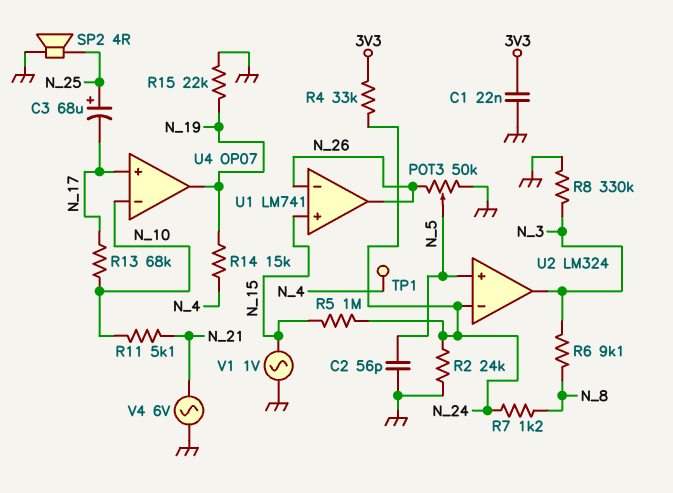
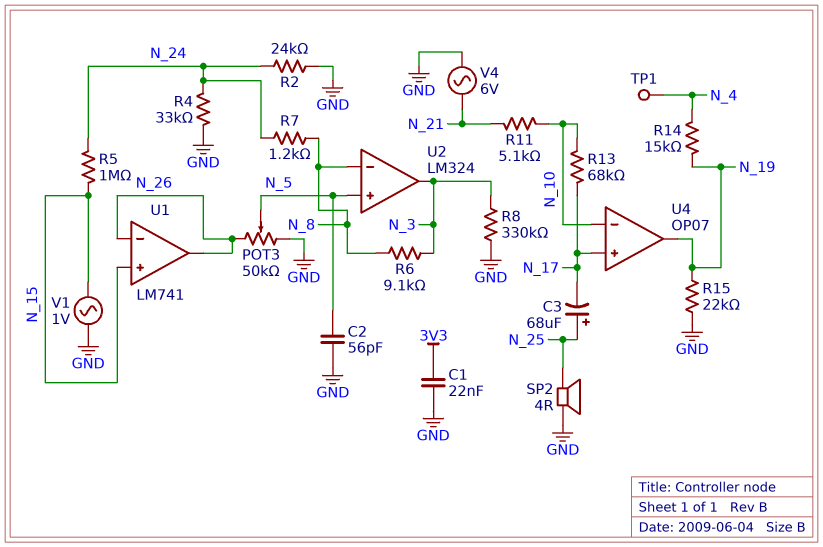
R4: 33k (3V3, N_24) -> 33k (GND, N_24)
U2 pin in-: N_24 -> N_8

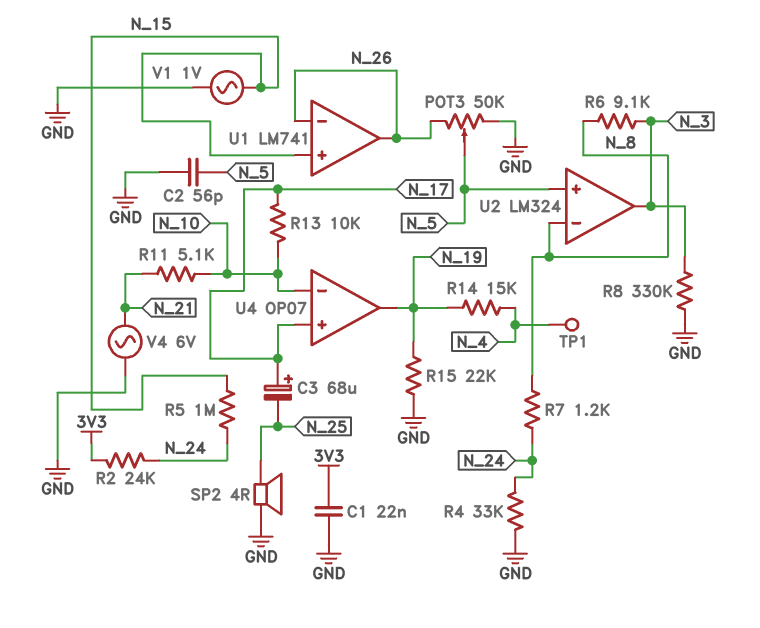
C3: 68uF (plus N_25, minus N_17) -> 68uF (plus N_17, minus N_25)
R2: 24k (GND, N_24) -> 24k (3V3, N_24)
R13: 68k (N_10, N_17) -> 10k (N_10, N_17)

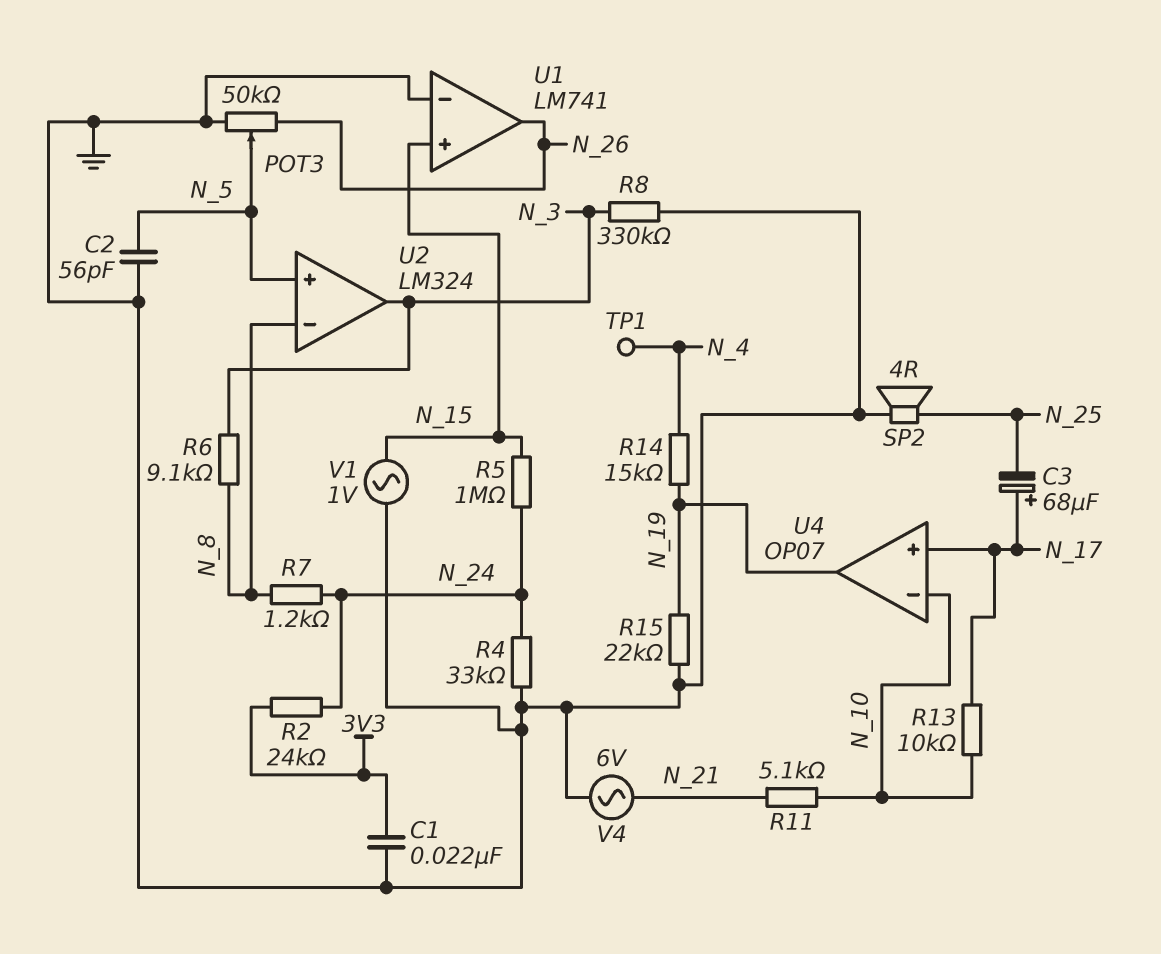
U1 pin in-: N_26 -> GND

